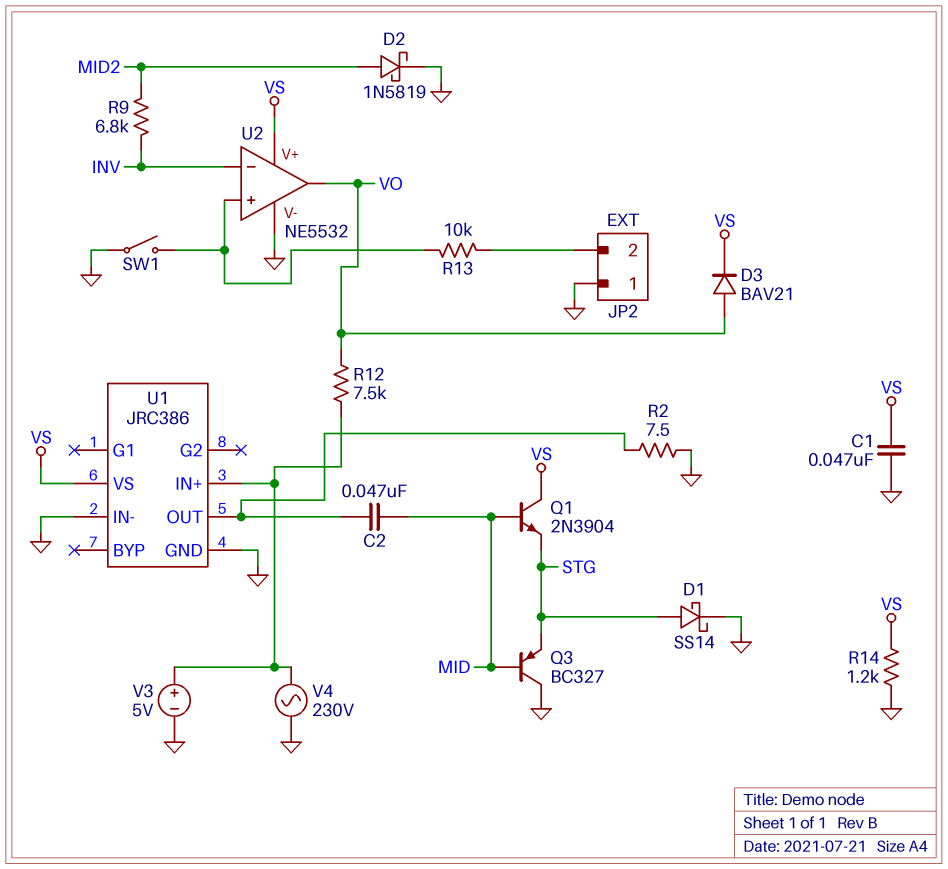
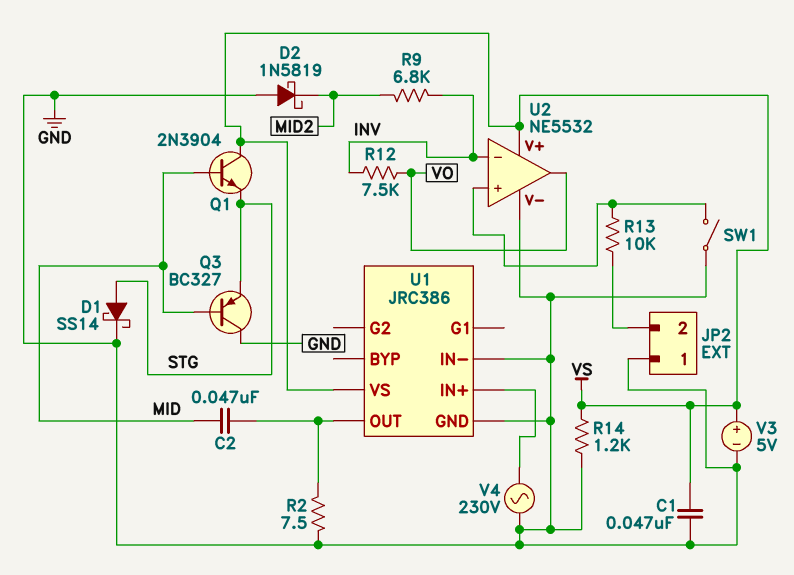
D2: schottky 1N5819 (A MID2, K GND) -> schottky 1N5819 (A GND, K MID2)
D3: diode BAV21 (A VO, K VS) -> none
R12: 7.5k (U1/IN+, VO) -> 7.5k (INV, VO)
V3: 5V (plus U1/IN+, minus GND) -> 5V (plus VS, minus GND)

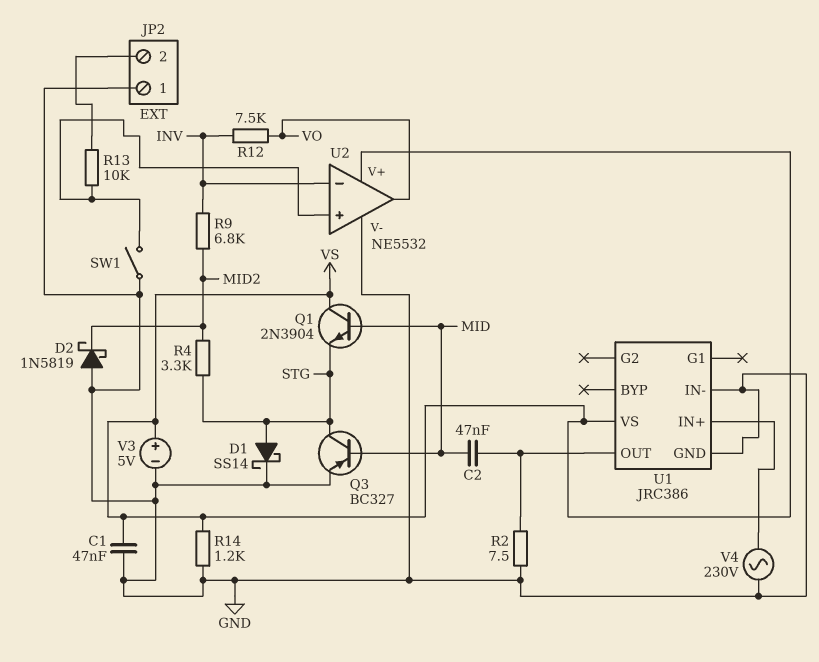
Q3: PNP BC327 (B MID, C GND, E STG) -> PNP BC327 (B MID, C STG, E GND)
R4: none -> 3.3k (MID2, STG)

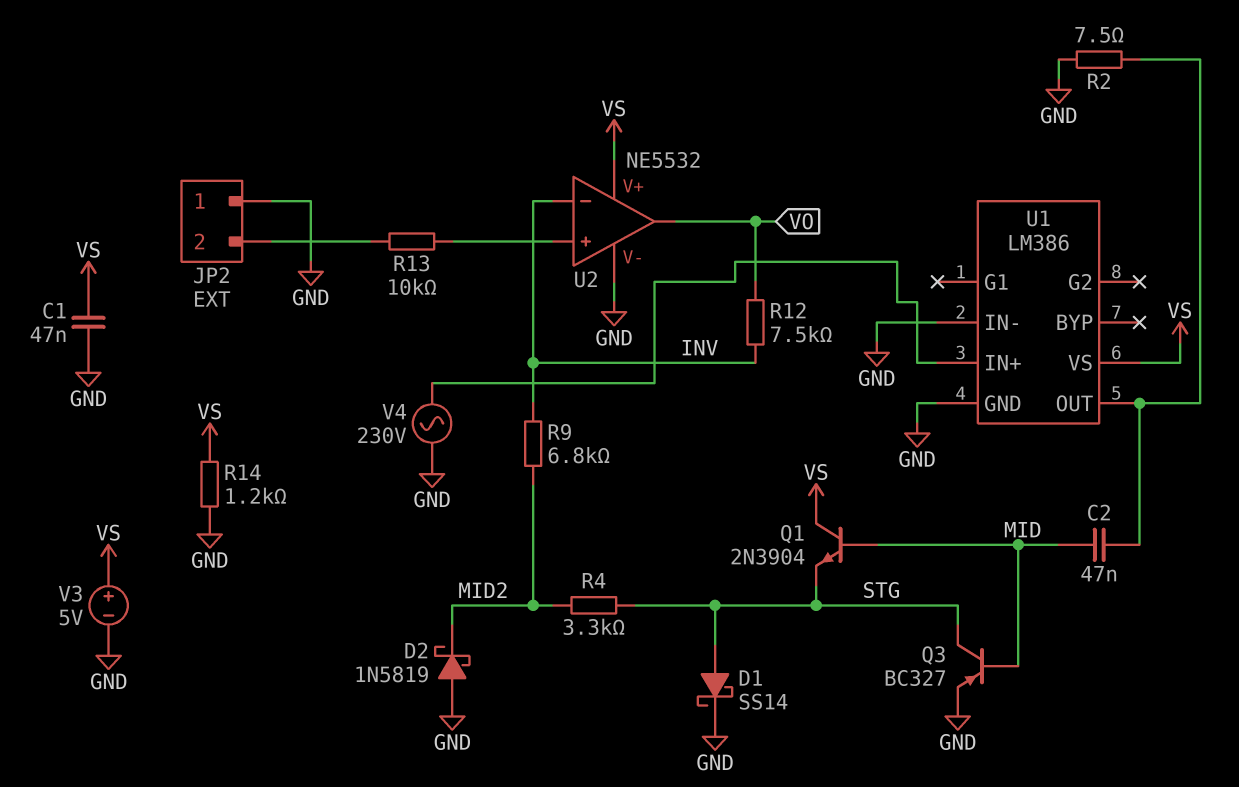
SW1: switch (GND, U2/in+) -> none
U1: JRC386 -> LM386

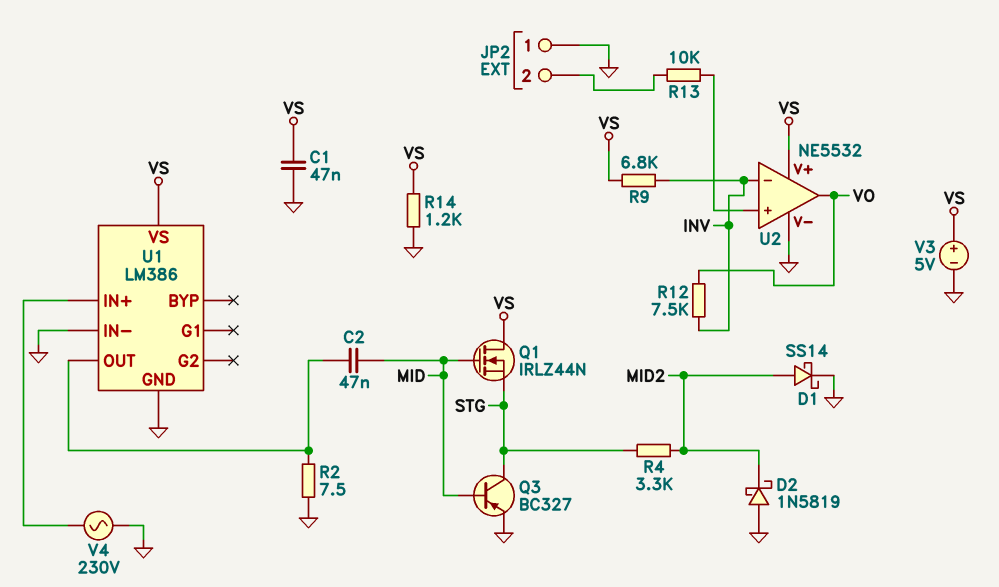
D1: schottky SS14 (A STG, K GND) -> schottky SS14 (A MID2, K GND)
Q1: NPN 2N3904 (B MID, C VS, E STG) -> NMOS IRLZ44N (G MID, D VS, S STG)
R9: 6.8k (INV, MID2) -> 6.8k (INV, VS)

